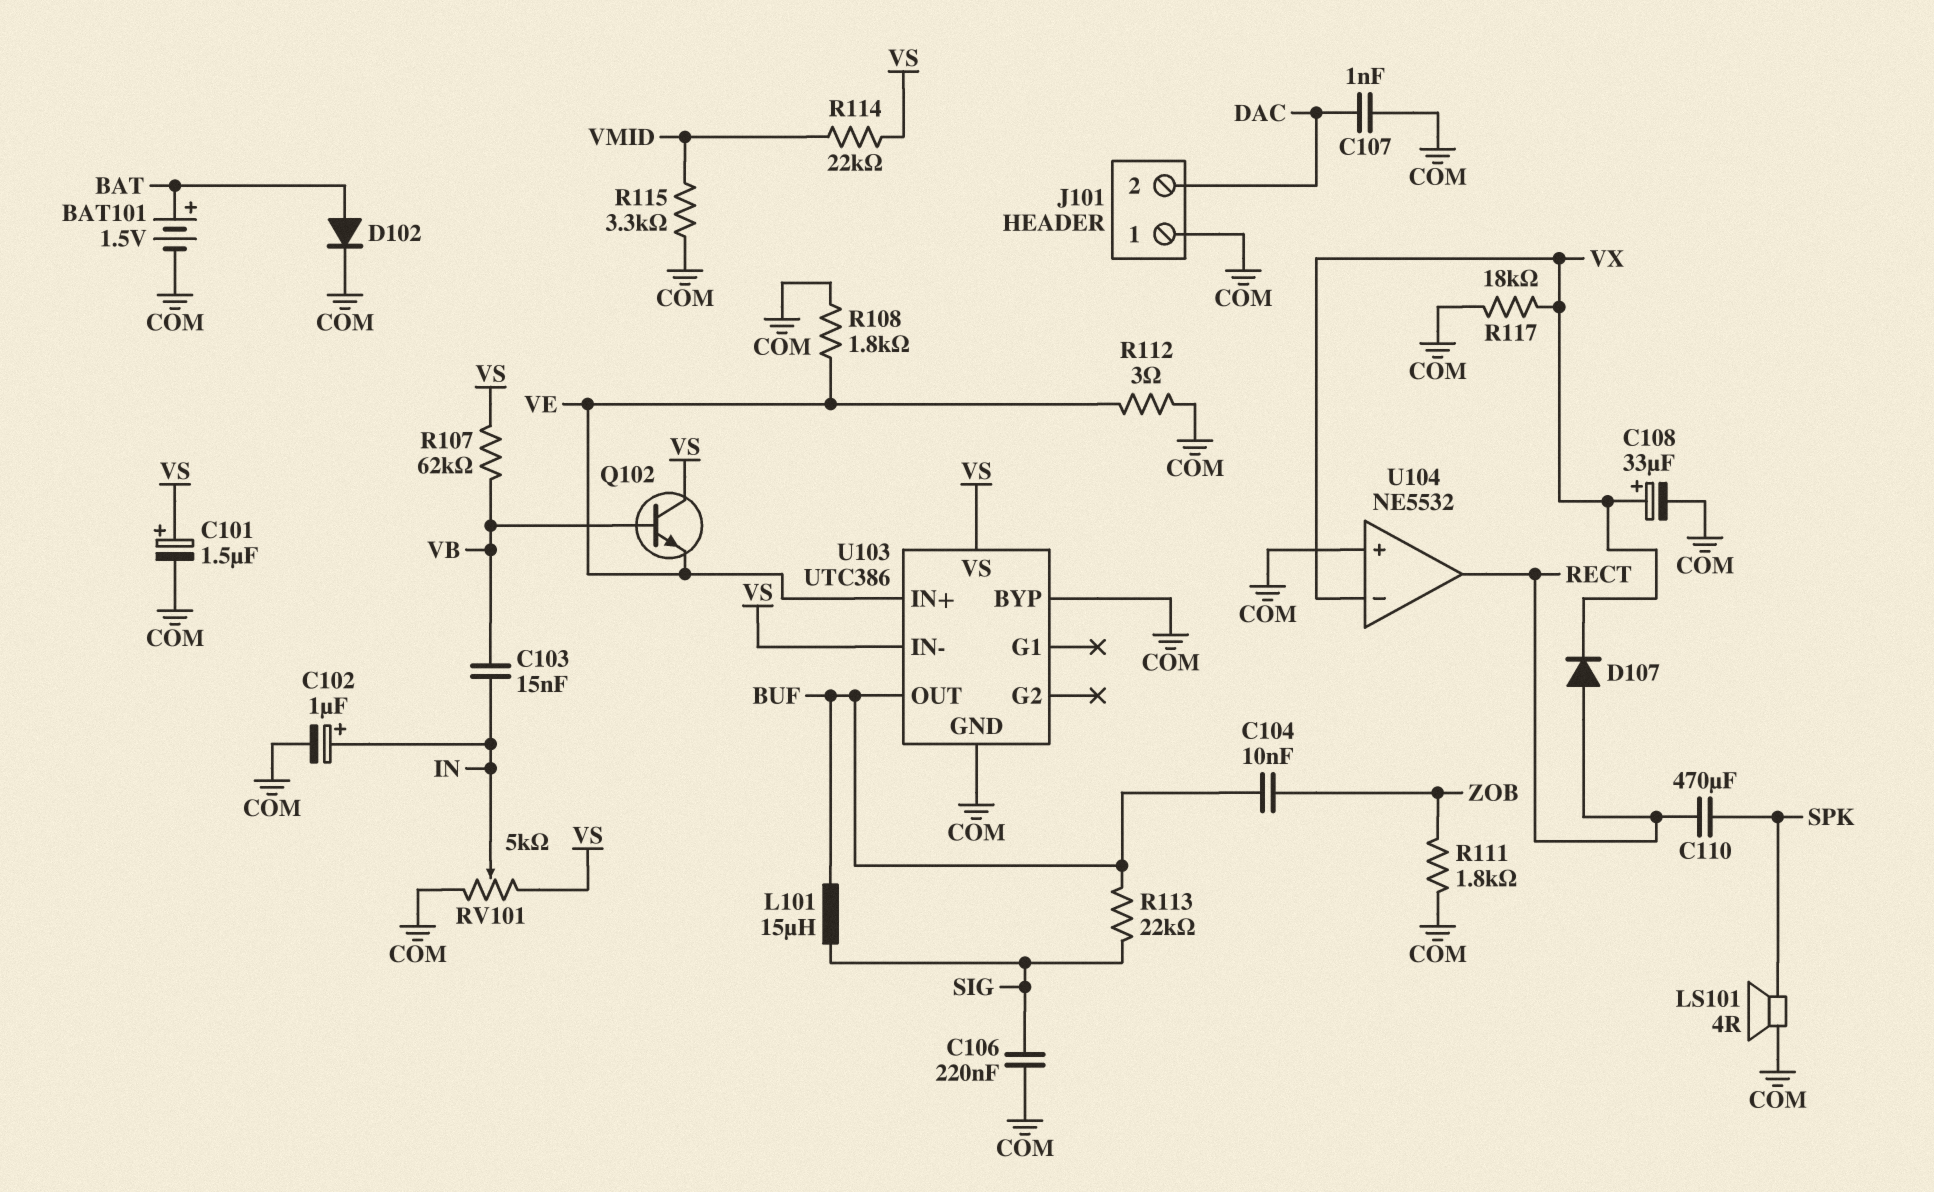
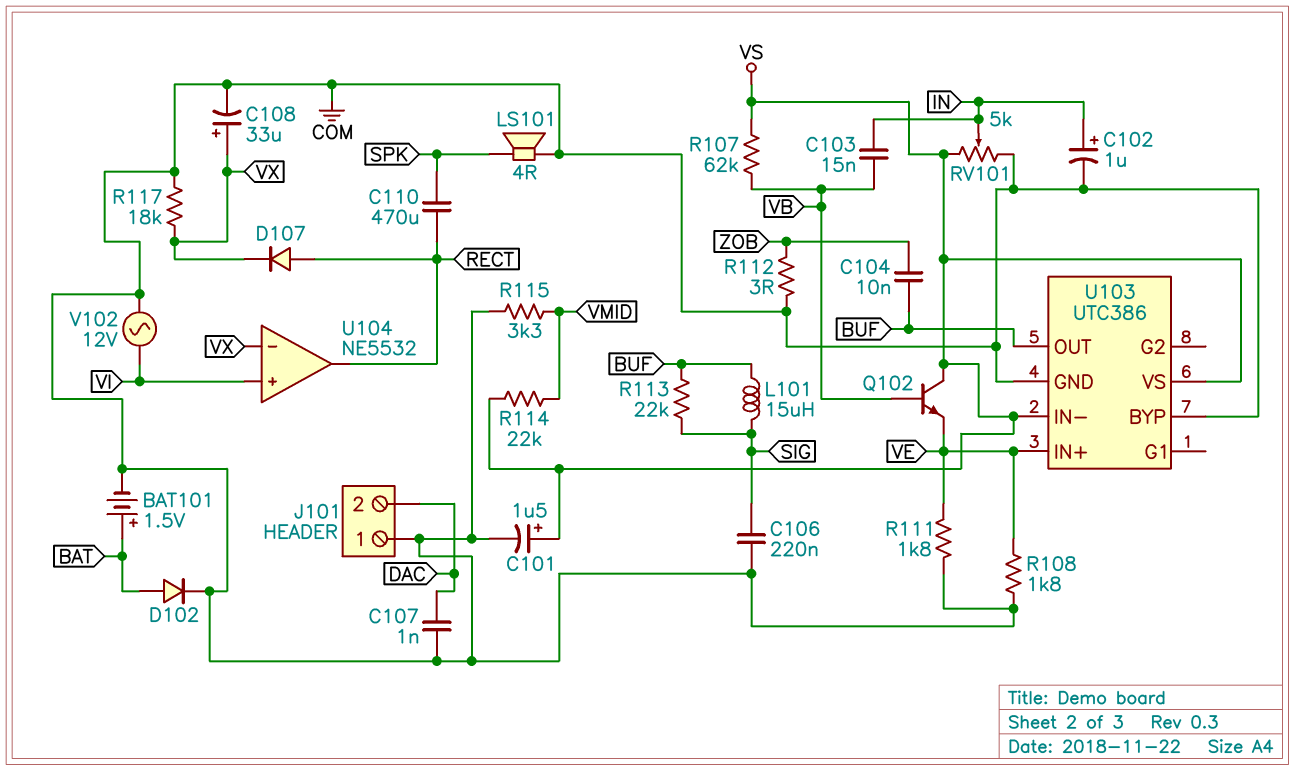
R111: 1.8k (COM, ZOB) -> 1.8k (COM, VE)
R112: 3 (COM, VE) -> 3 (COM, ZOB)
U104 pin in+: COM -> VI
V102: none -> AC 12V (COM, VI)

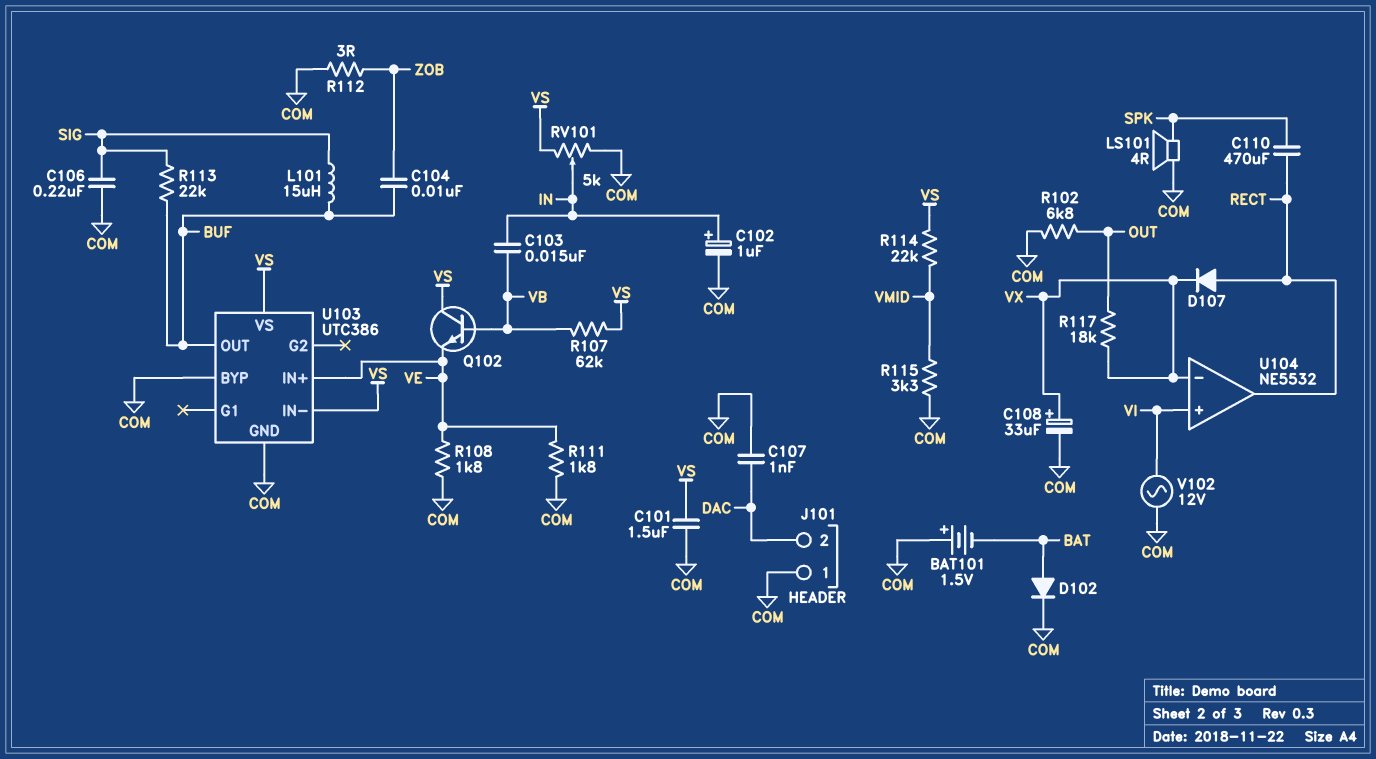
BAT101: 1.5V (plus BAT, minus COM) -> 1.5V (plus COM, minus BAT)
C101: 1.5uF (plus VS, minus COM) -> 1.5uF (COM, VS)
R102: none -> 6.8k (COM, OUT)
R117: 18k (COM, VX) -> 18k (OUT, VX)

